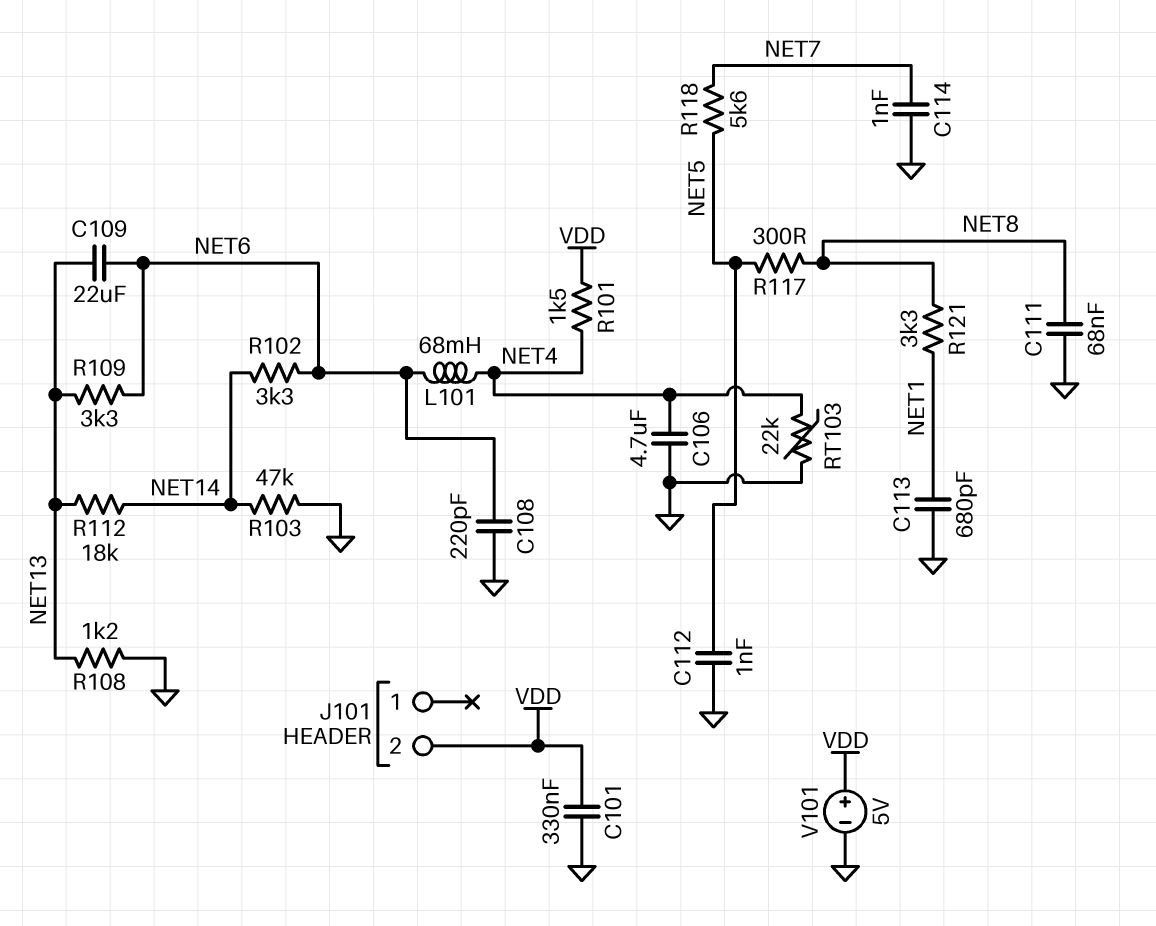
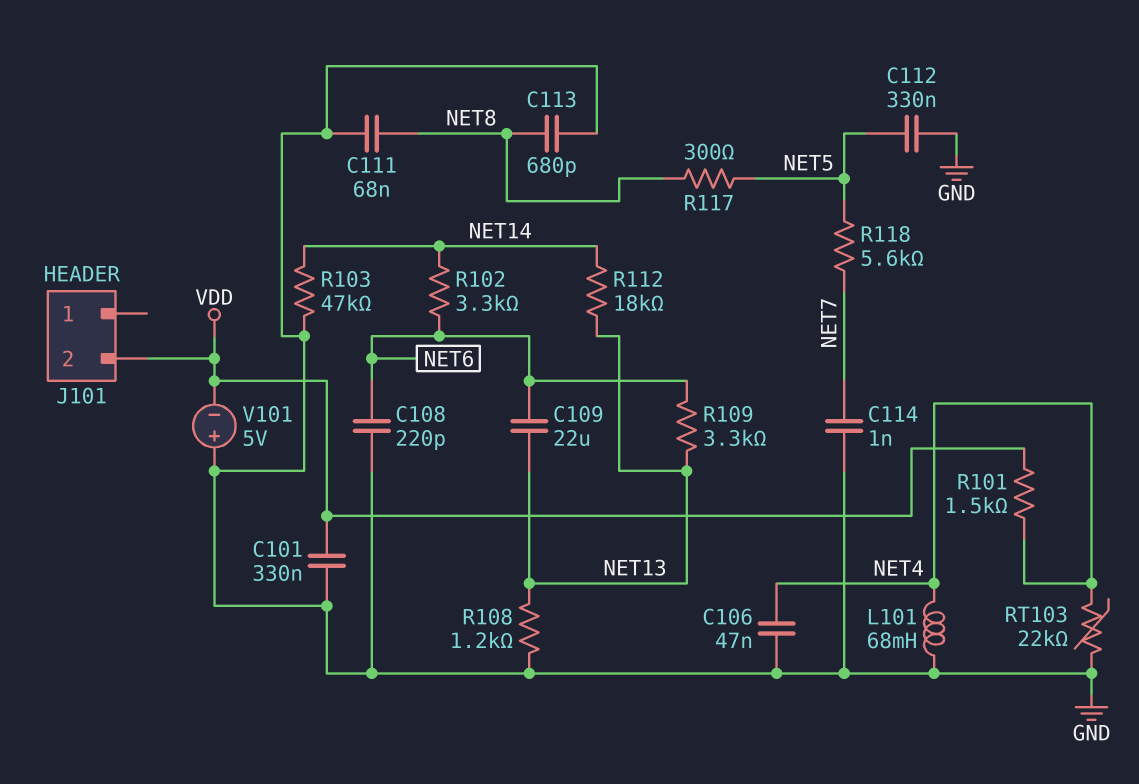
C106: 4.7uF (GND, NET4) -> 47nF (GND, NET4)
C112: 1nF (GND, NET5) -> 330nF (GND, NET5)
C113: 680pF (GND, NET1) -> 680pF (GND, NET8)
L101: 68mH (NET4, NET6) -> 68mH (GND, NET4)
R121: 3.3k (NET1, NET8) -> none
V101: 5V (plus VDD, minus GND) -> 5V (plus GND, minus VDD)

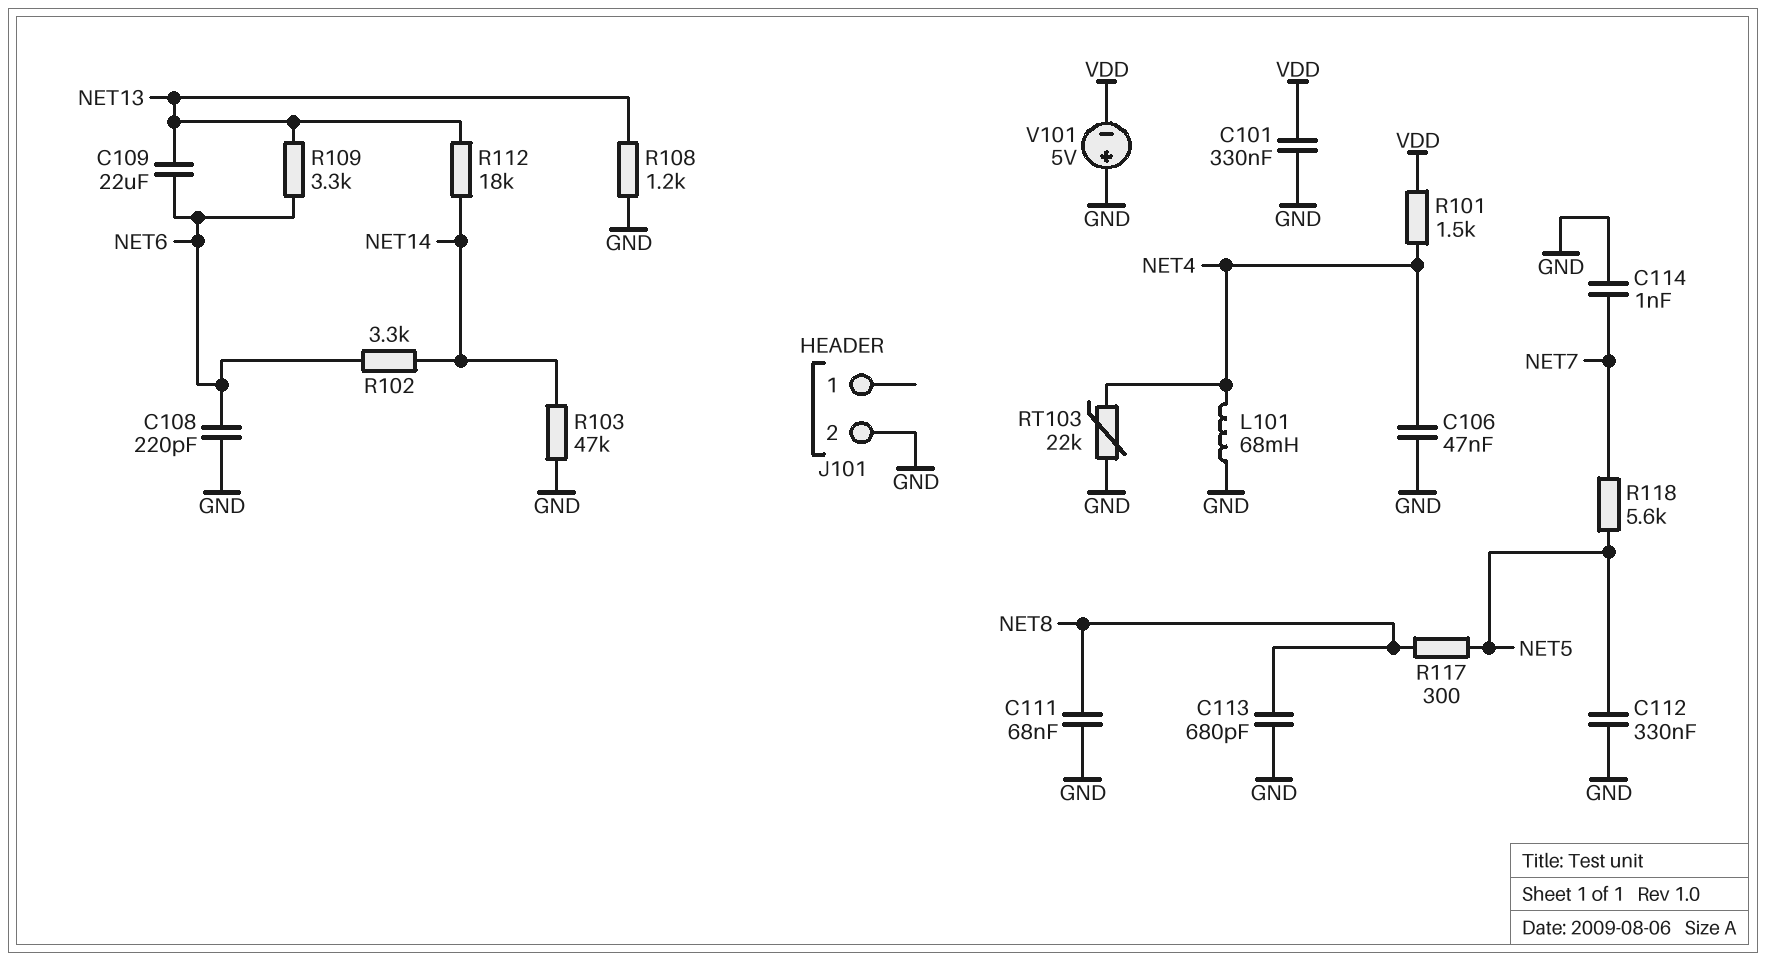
J101 pin 2: VDD -> GND

